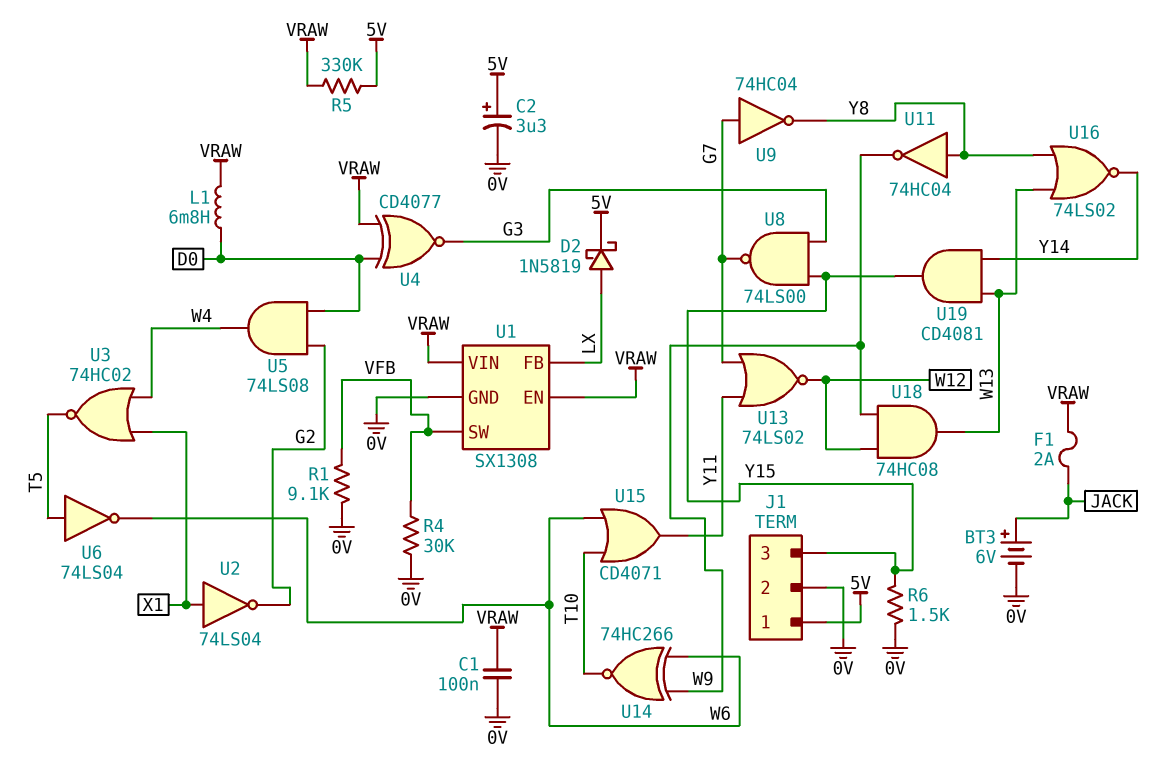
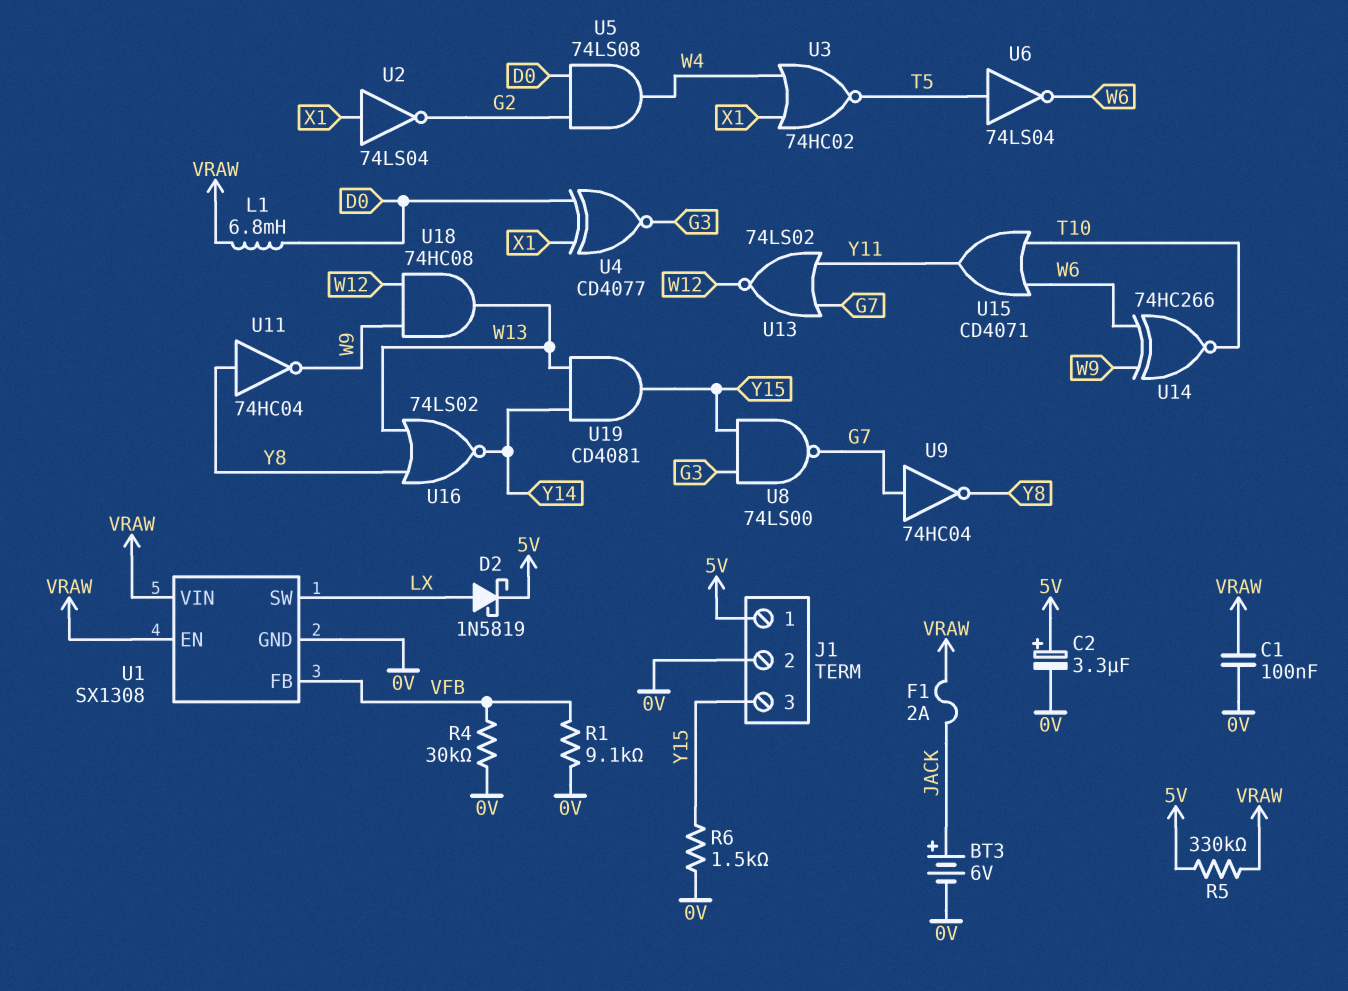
U1 pin FB: LX -> VFB
U1 pin SW: VFB -> LX
U4: XNOR CD4077 (in D0, in VRAW, out G3) -> XNOR CD4077 (in D0, in X1, out G3)

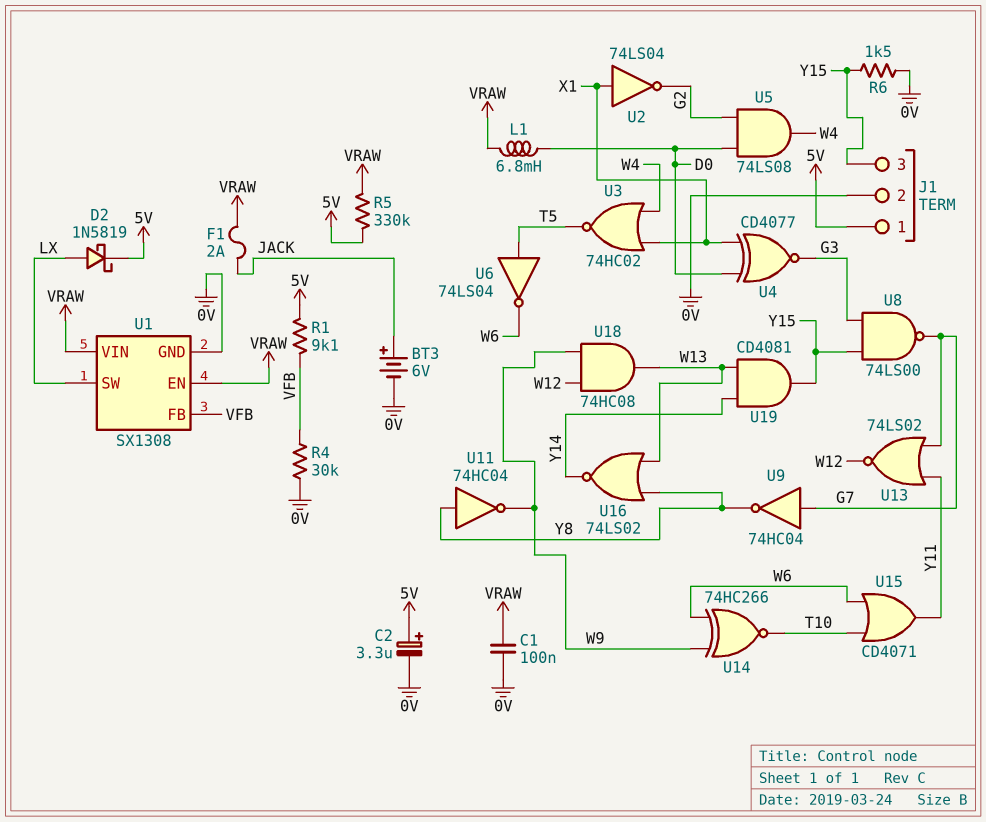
R1: 9.1k (0V, VFB) -> 9.1k (5V, VFB)

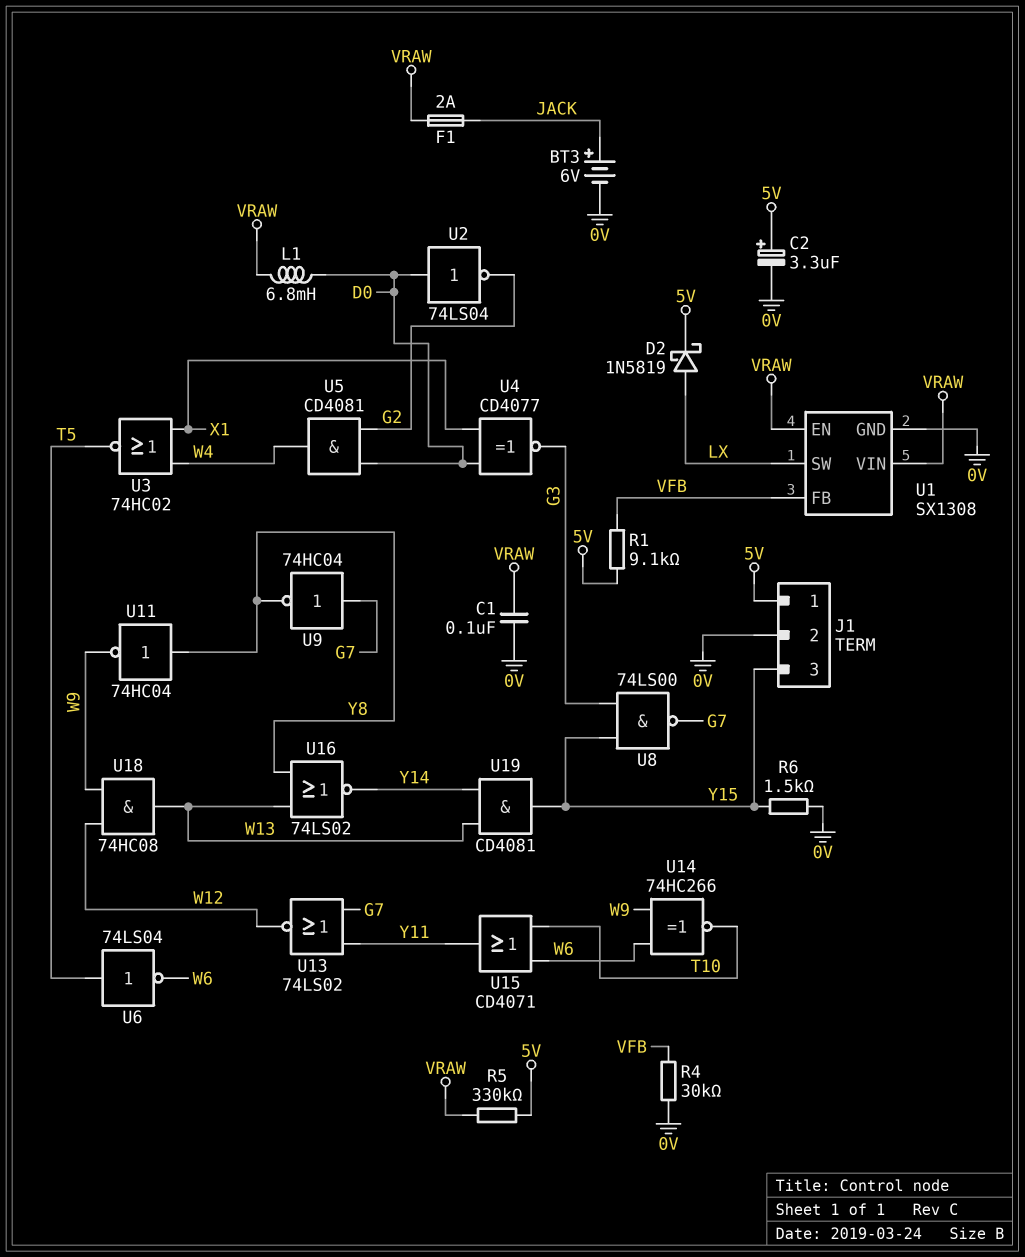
U2: NOT 74LS04 (in X1, out G2) -> NOT 74LS04 (in D0, out G2)
U5: AND 74LS08 (in D0, in G2, out W4) -> AND CD4081 (in D0, in G2, out W4)

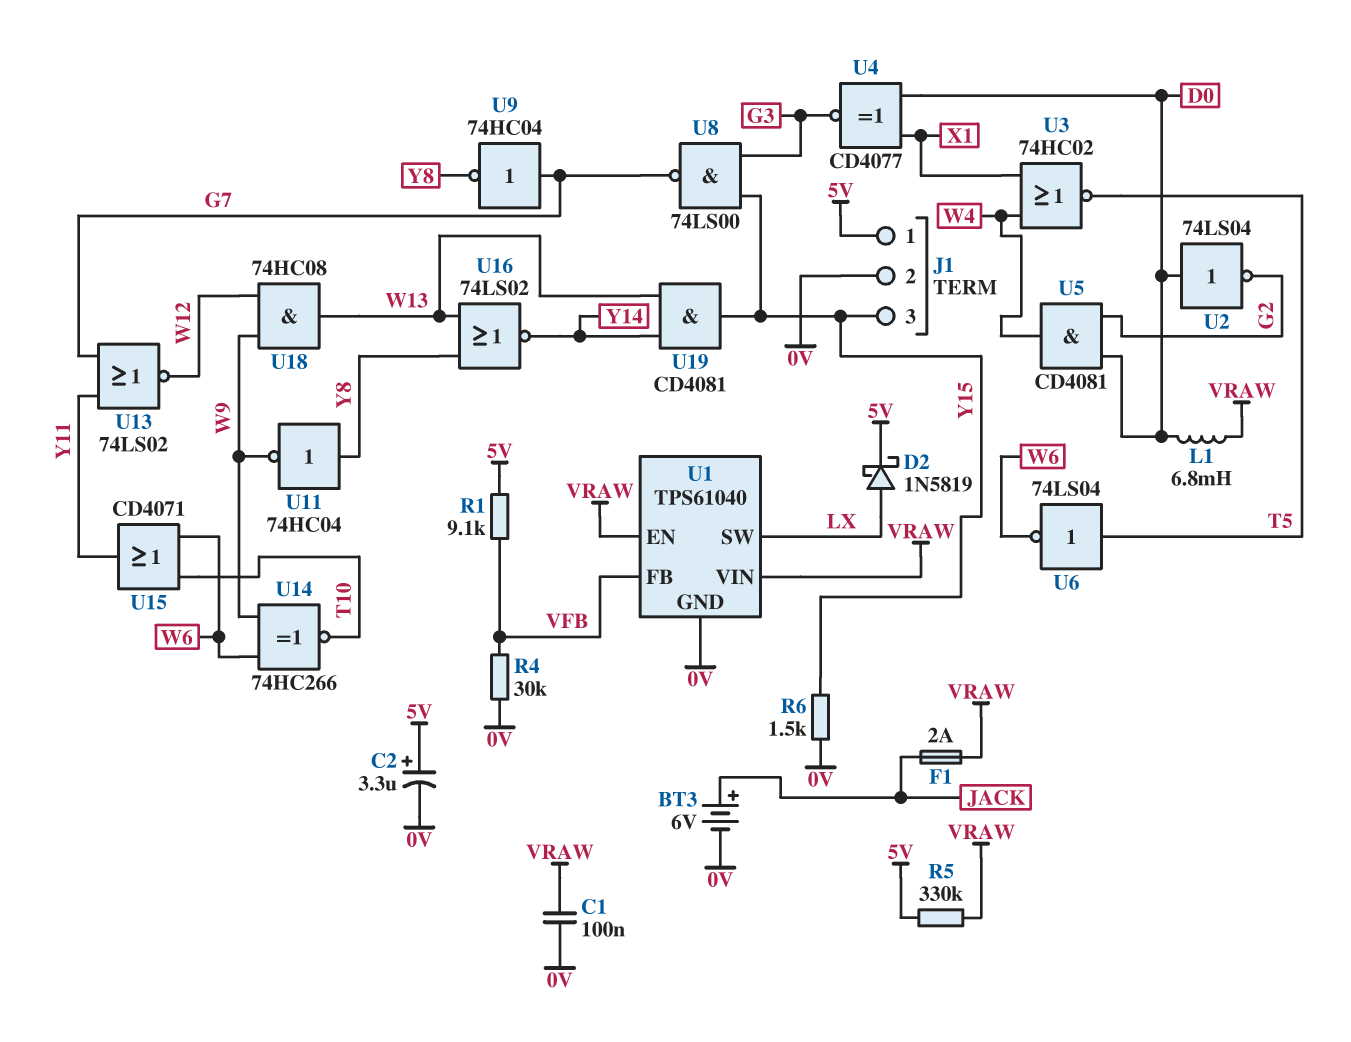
U1: SX1308 -> TPS61040

